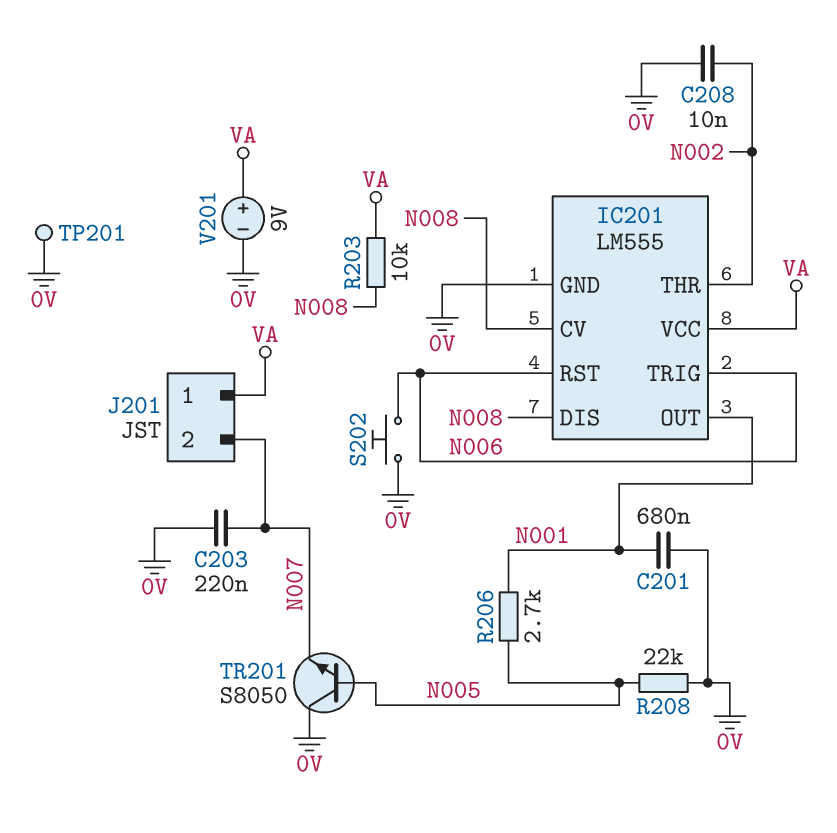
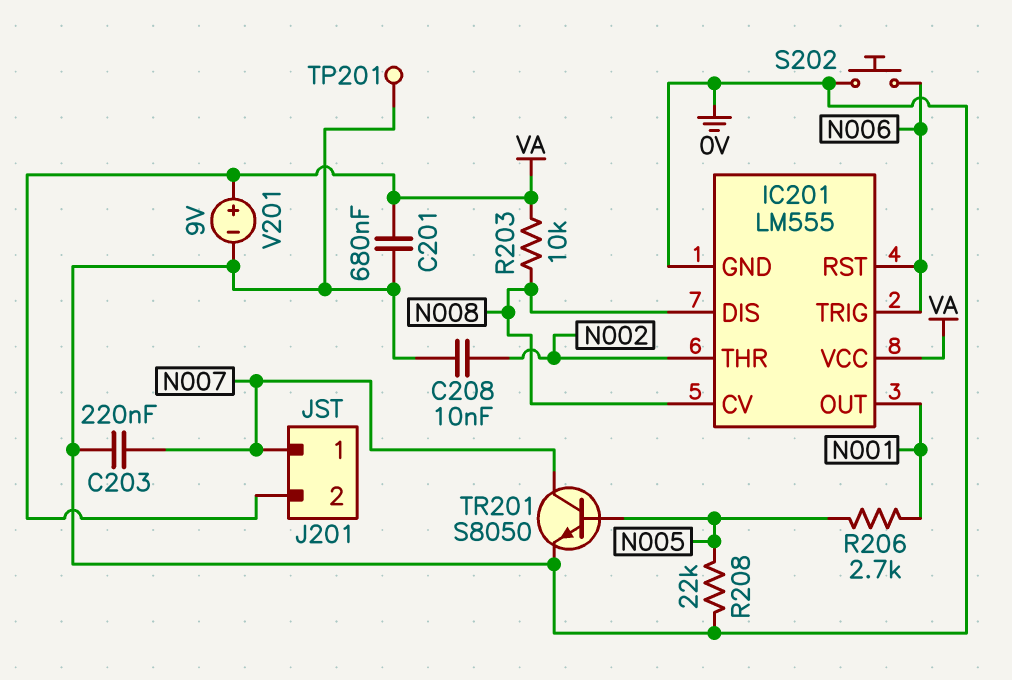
C201: 680nF (0V, N001) -> 680nF (0V, VA)
J201 pin 1: VA -> N007
J201 pin 2: N007 -> VA
TR201: NPN S8050 (B N005, C 0V, E N007) -> NPN S8050 (B N005, C N007, E 0V)

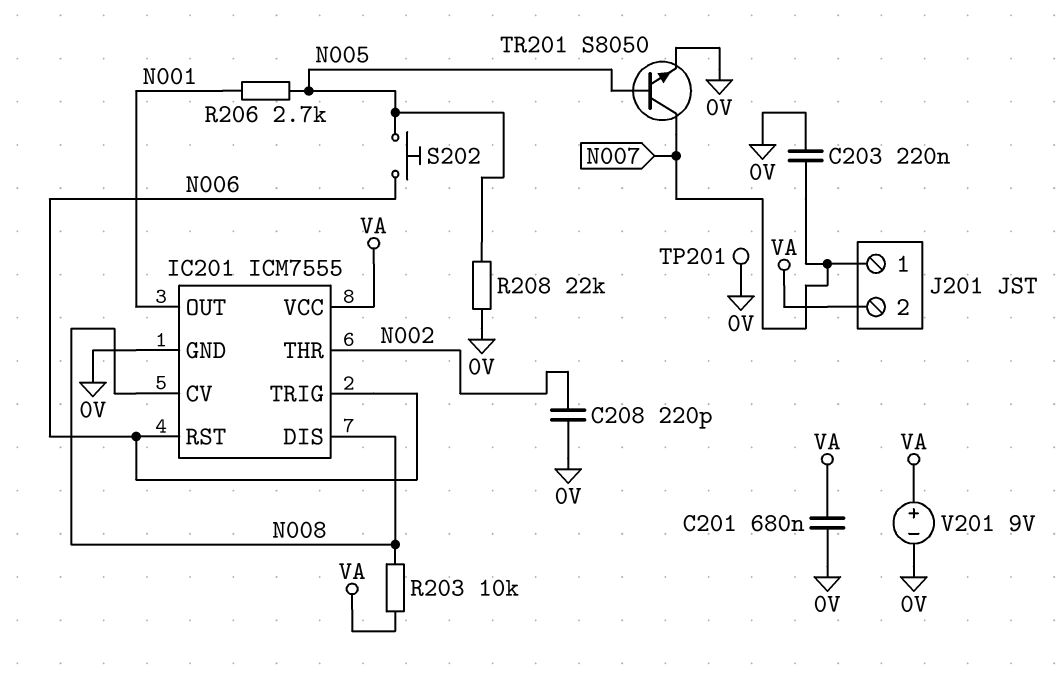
C208: 10nF (0V, N002) -> 220pF (0V, N002)
IC201: LM555 -> ICM7555
S202: button (0V, N006) -> button (N005, N006)

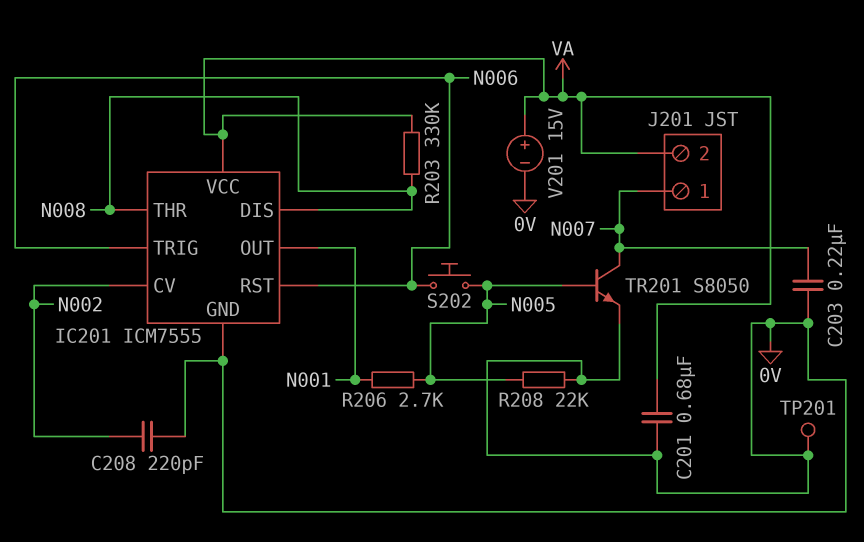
IC201 pin CV: N008 -> N002
IC201 pin THR: N002 -> N008
R203: 10k (N008, VA) -> 330k (N008, VA)
V201: 9V (plus VA, minus 0V) -> 15V (plus VA, minus 0V)

